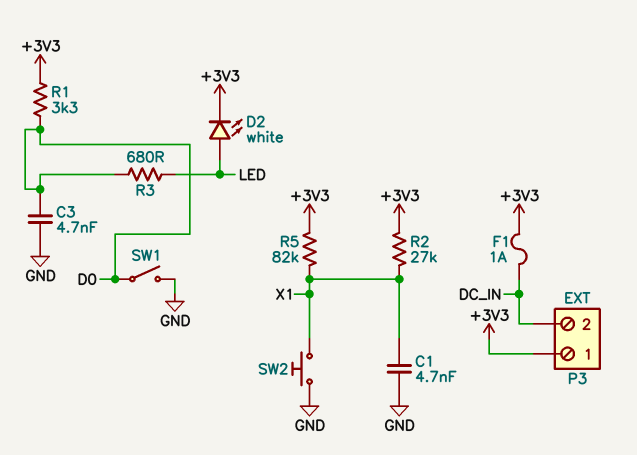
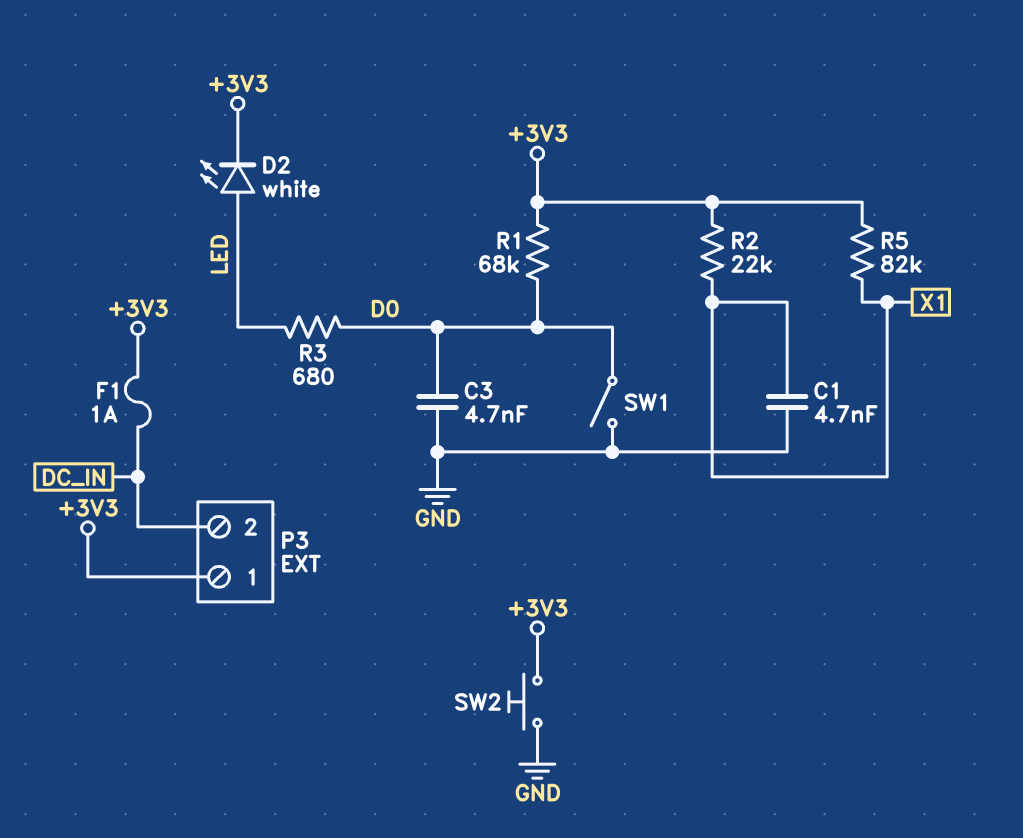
R1: 3.3k (+3V3, D0) -> 68k (+3V3, D0)
R2: 27k (+3V3, X1) -> 22k (+3V3, X1)
SW2: button (GND, X1) -> button (+3V3, GND)

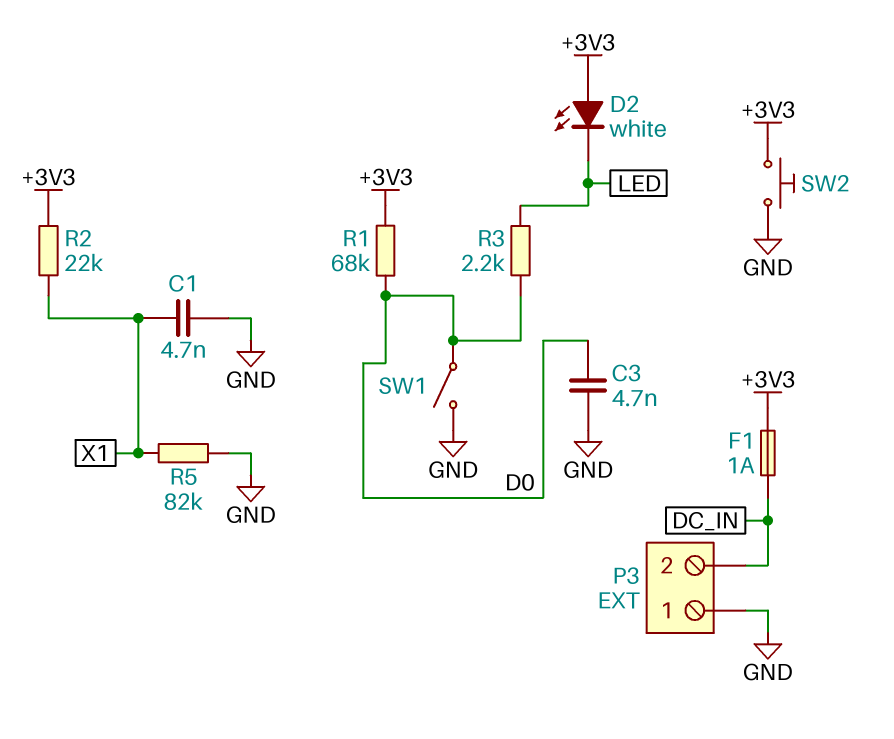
D2: LED white (A LED, K +3V3) -> LED white (A +3V3, K LED)
P3 pin 1: +3V3 -> GND
R3: 680 (D0, LED) -> 2.2k (D0, LED)
R5: 82k (+3V3, X1) -> 82k (GND, X1)

